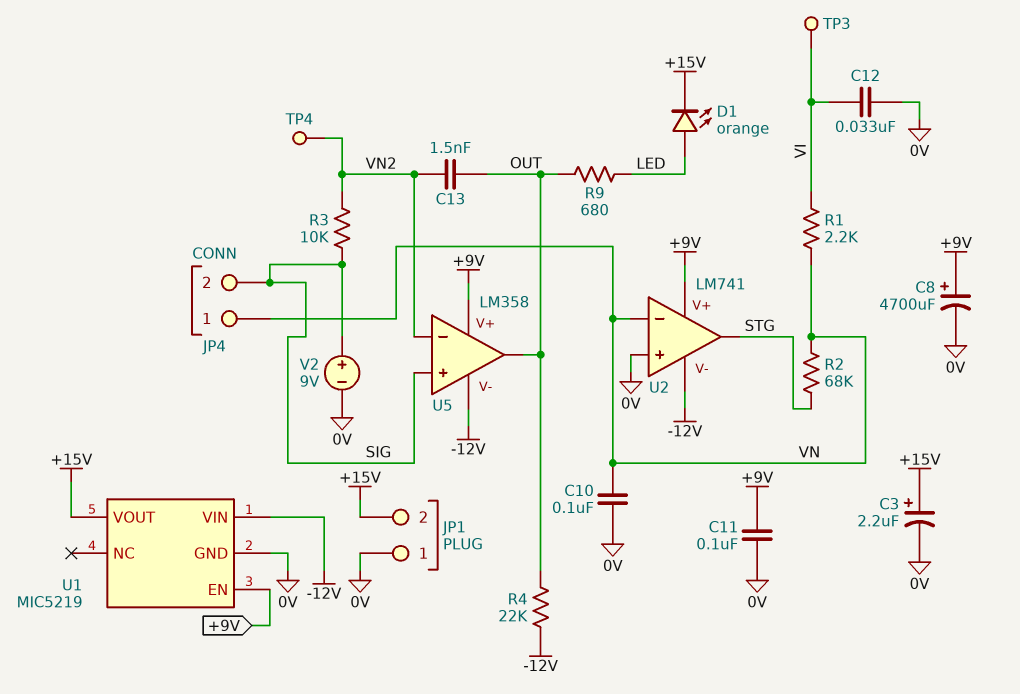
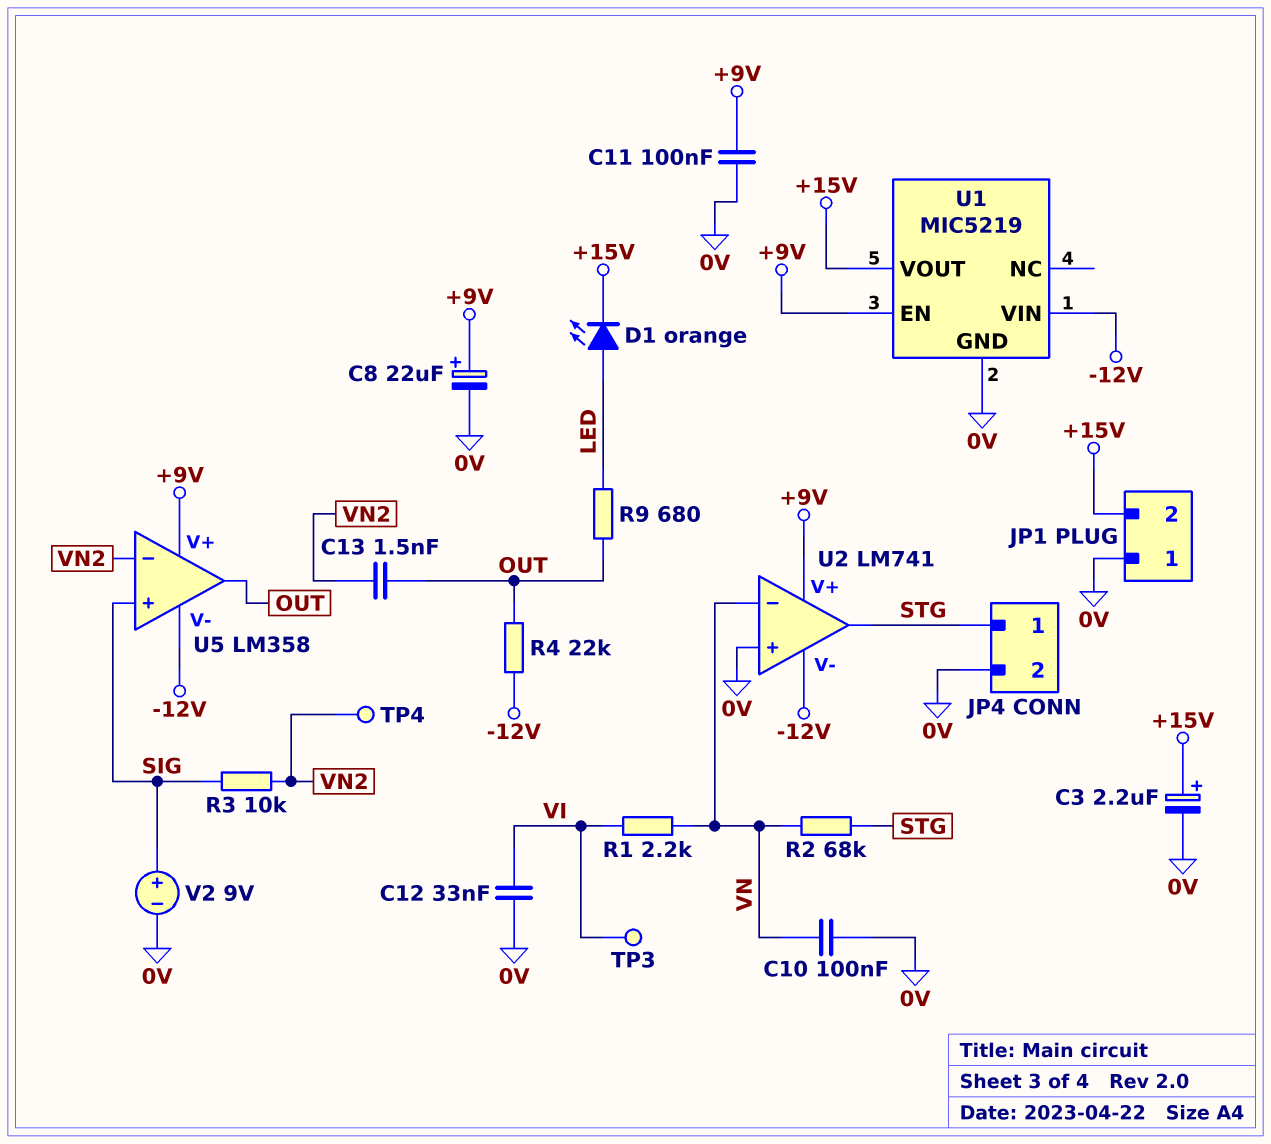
C8: 4700uF (plus +9V, minus 0V) -> 22uF (plus +9V, minus 0V)
JP4 pin 1: VN -> STG
JP4 pin 2: SIG -> 0V

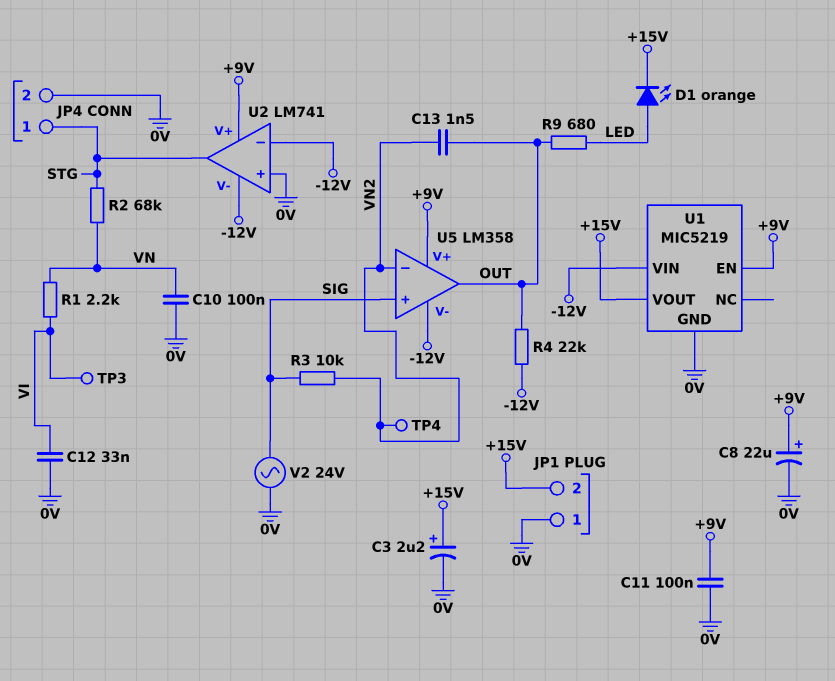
U2 pin in-: VN -> -12V
V2: 9V (plus SIG, minus 0V) -> AC 24V (0V, SIG)

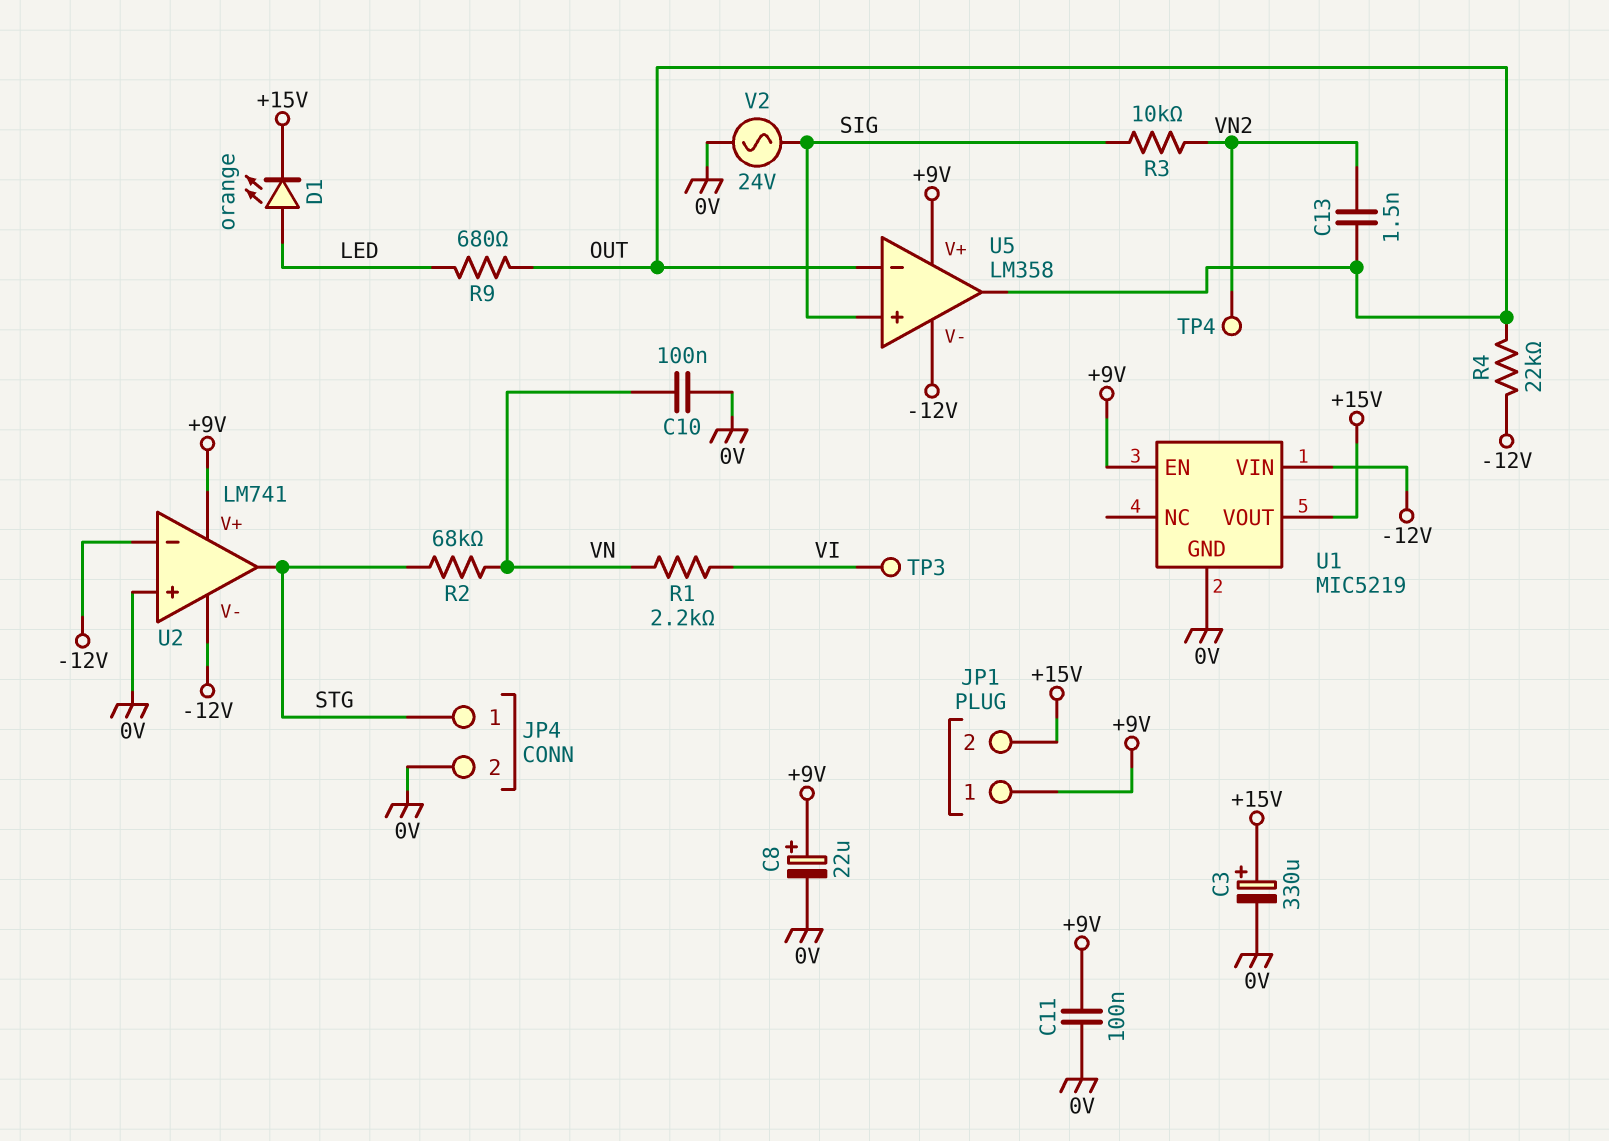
C3: 2.2uF (plus +15V, minus 0V) -> 330uF (plus +15V, minus 0V)
C12: 33nF (0V, VI) -> none
JP1 pin 1: 0V -> +9V
U5 pin in-: VN2 -> OUT

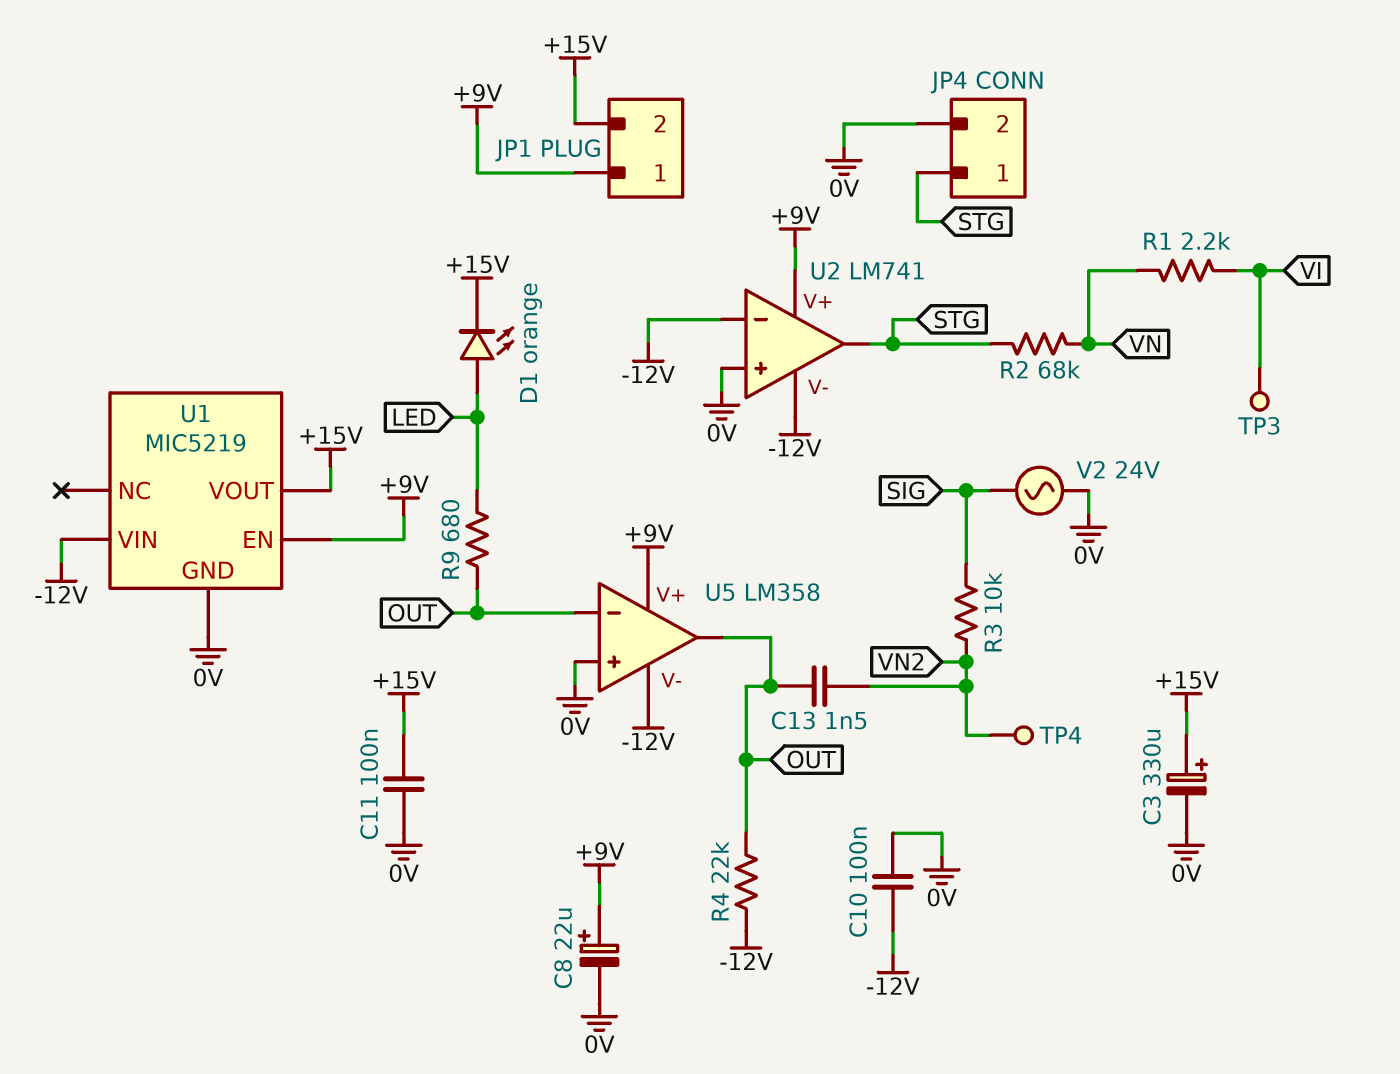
C10: 100nF (0V, VN) -> 100nF (-12V, 0V)
C11: 100nF (+9V, 0V) -> 100nF (+15V, 0V)
U5 pin in+: SIG -> 0V

